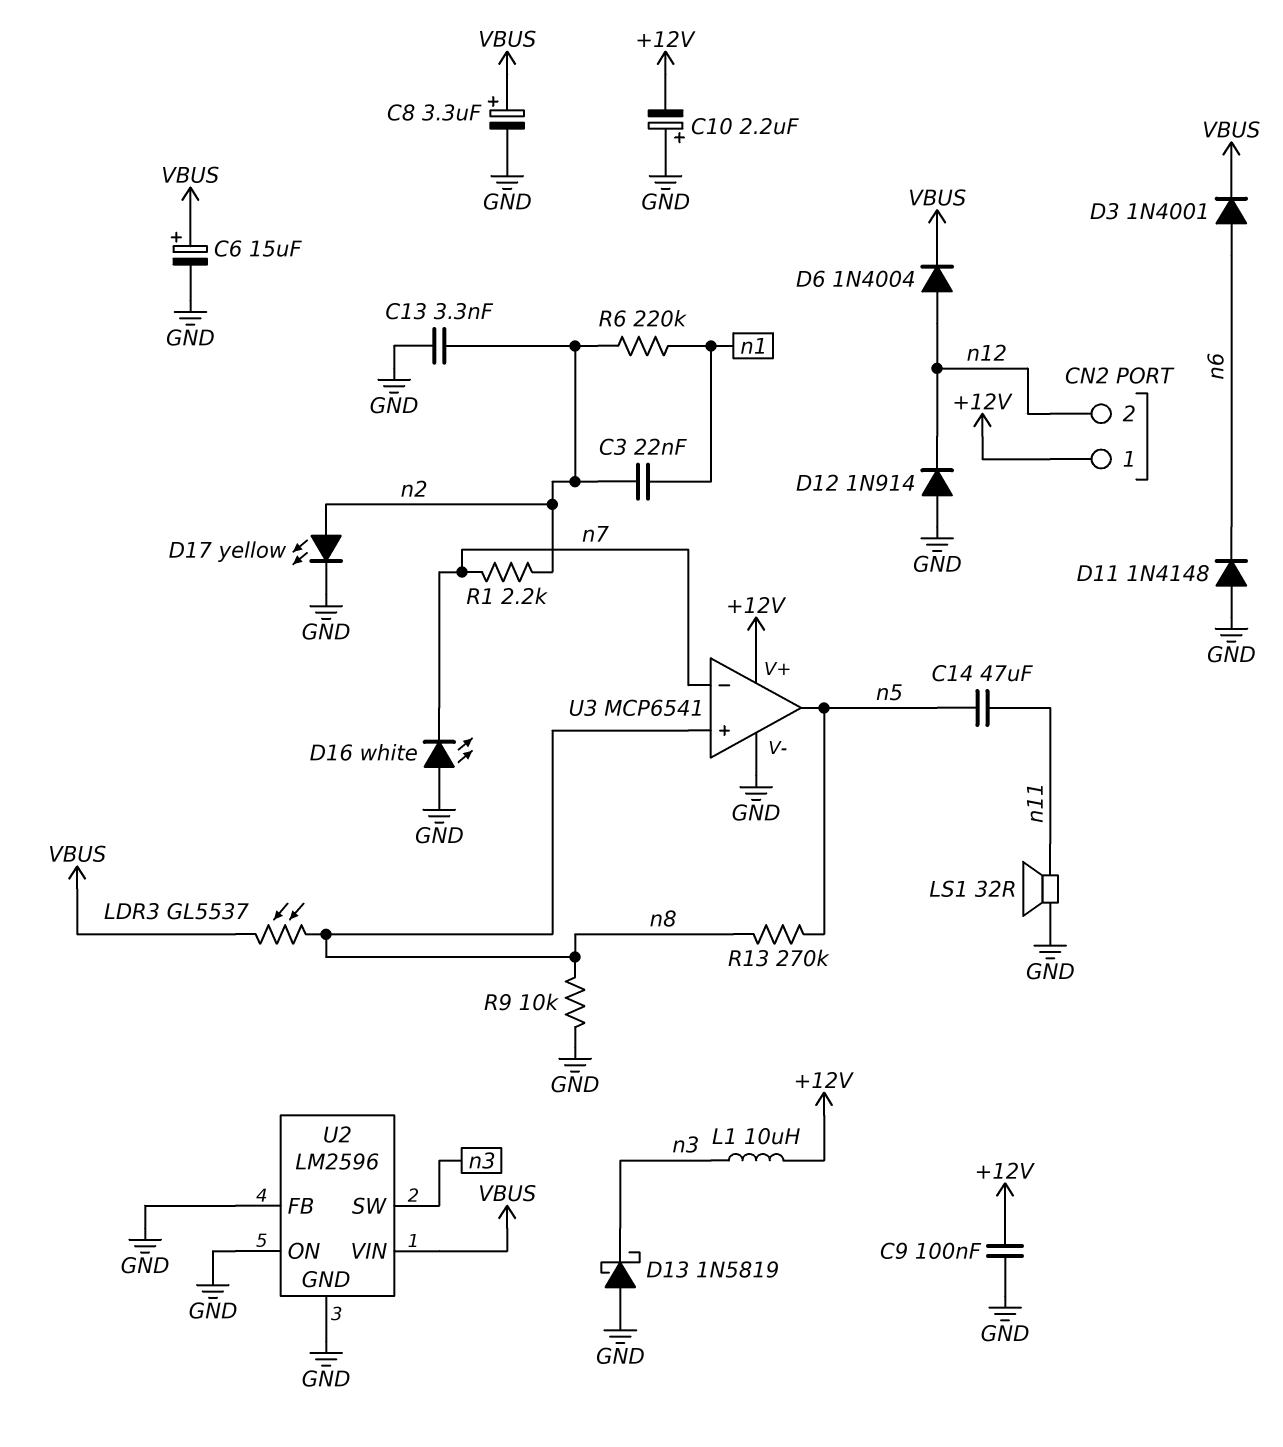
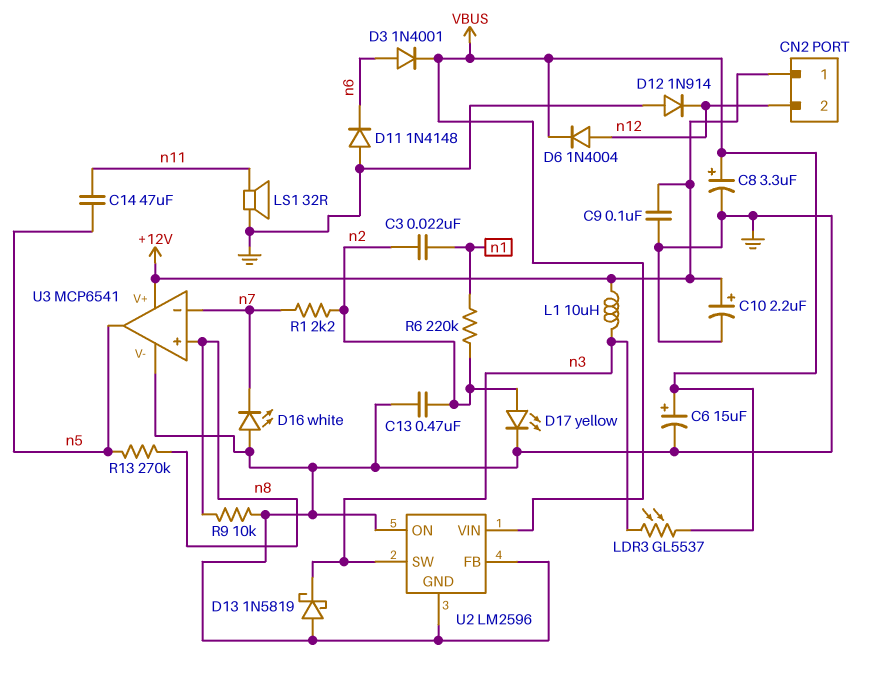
C10: 2.2uF (plus GND, minus +12V) -> 2.2uF (plus +12V, minus GND)
C13: 3.3nF (GND, n2) -> 470nF (GND, n2)
LDR3: GL5537 (VBUS, n8) -> GL5537 (VBUS, n3)

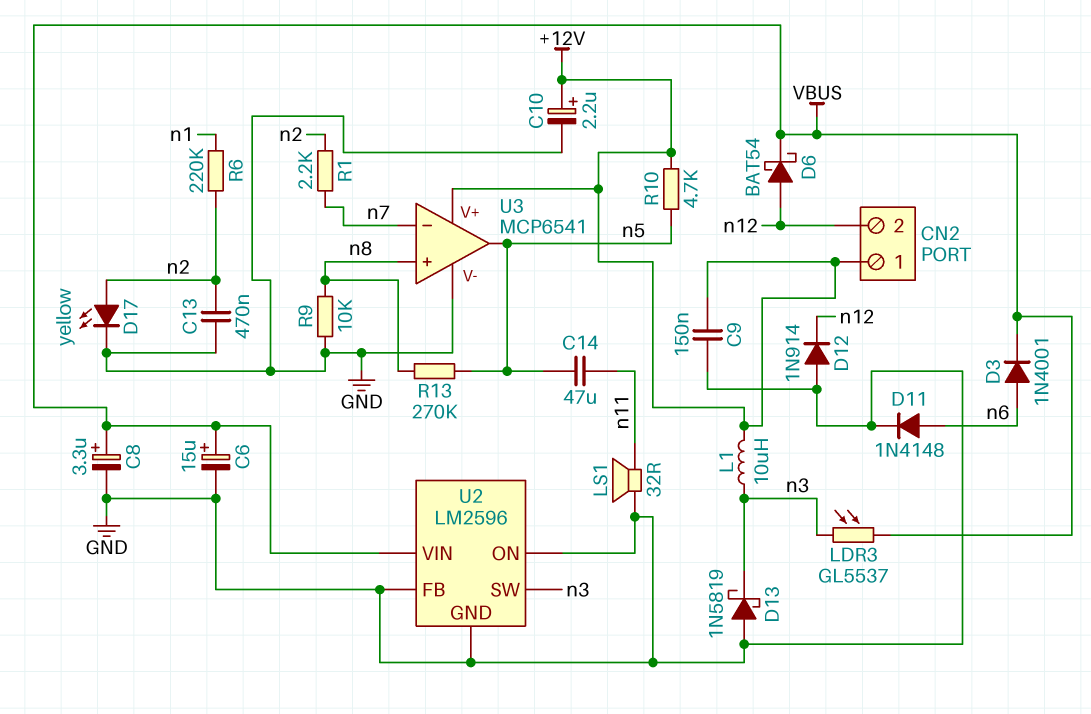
C3: 22nF (n1, n2) -> none
C9: 100nF (+12V, GND) -> 150nF (+12V, GND)
D6: diode 1N4004 (A n12, K VBUS) -> schottky BAT54 (A n12, K VBUS)
D11: diode 1N4148 (A GND, K n6) -> diode 1N4148 (A n6, K GND)
D16: LED white (A GND, K n7) -> none
R10: none -> 4.7k (+12V, n5)

